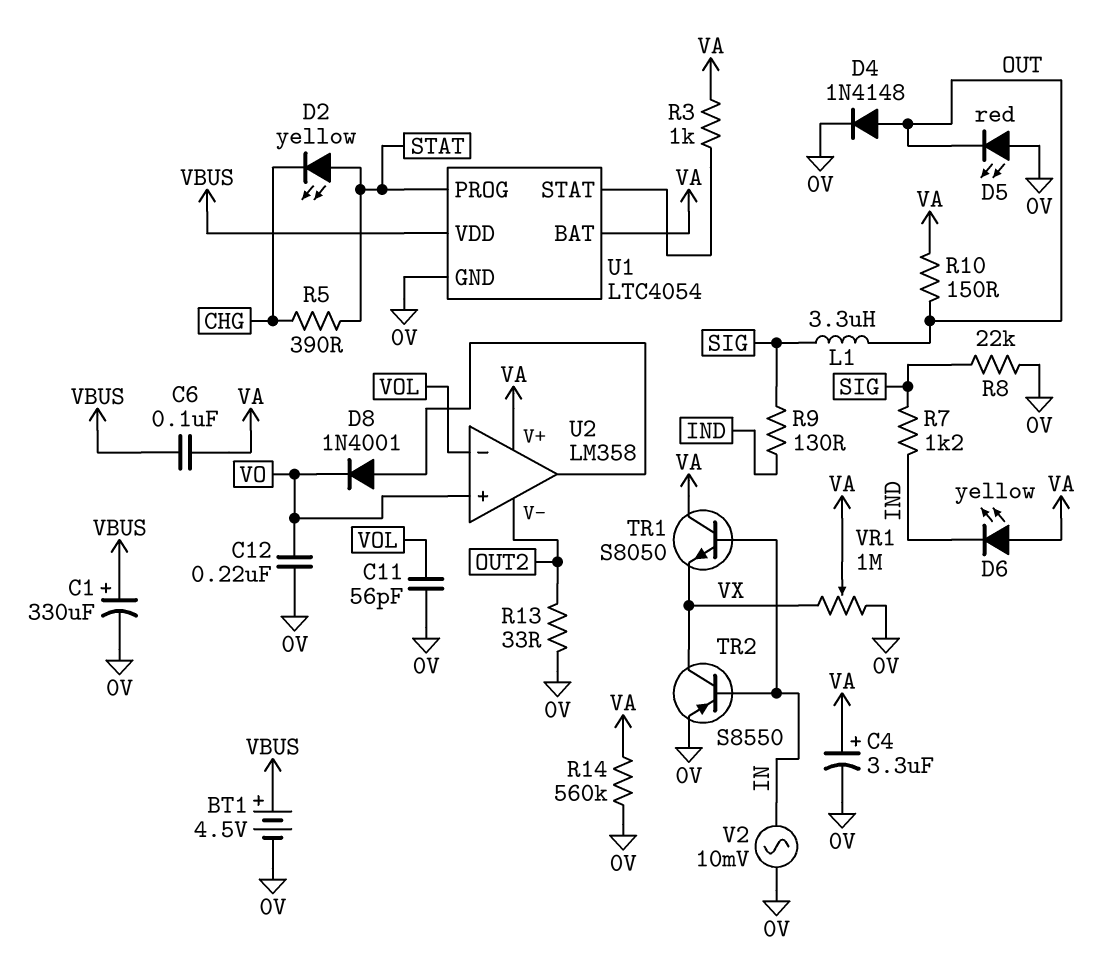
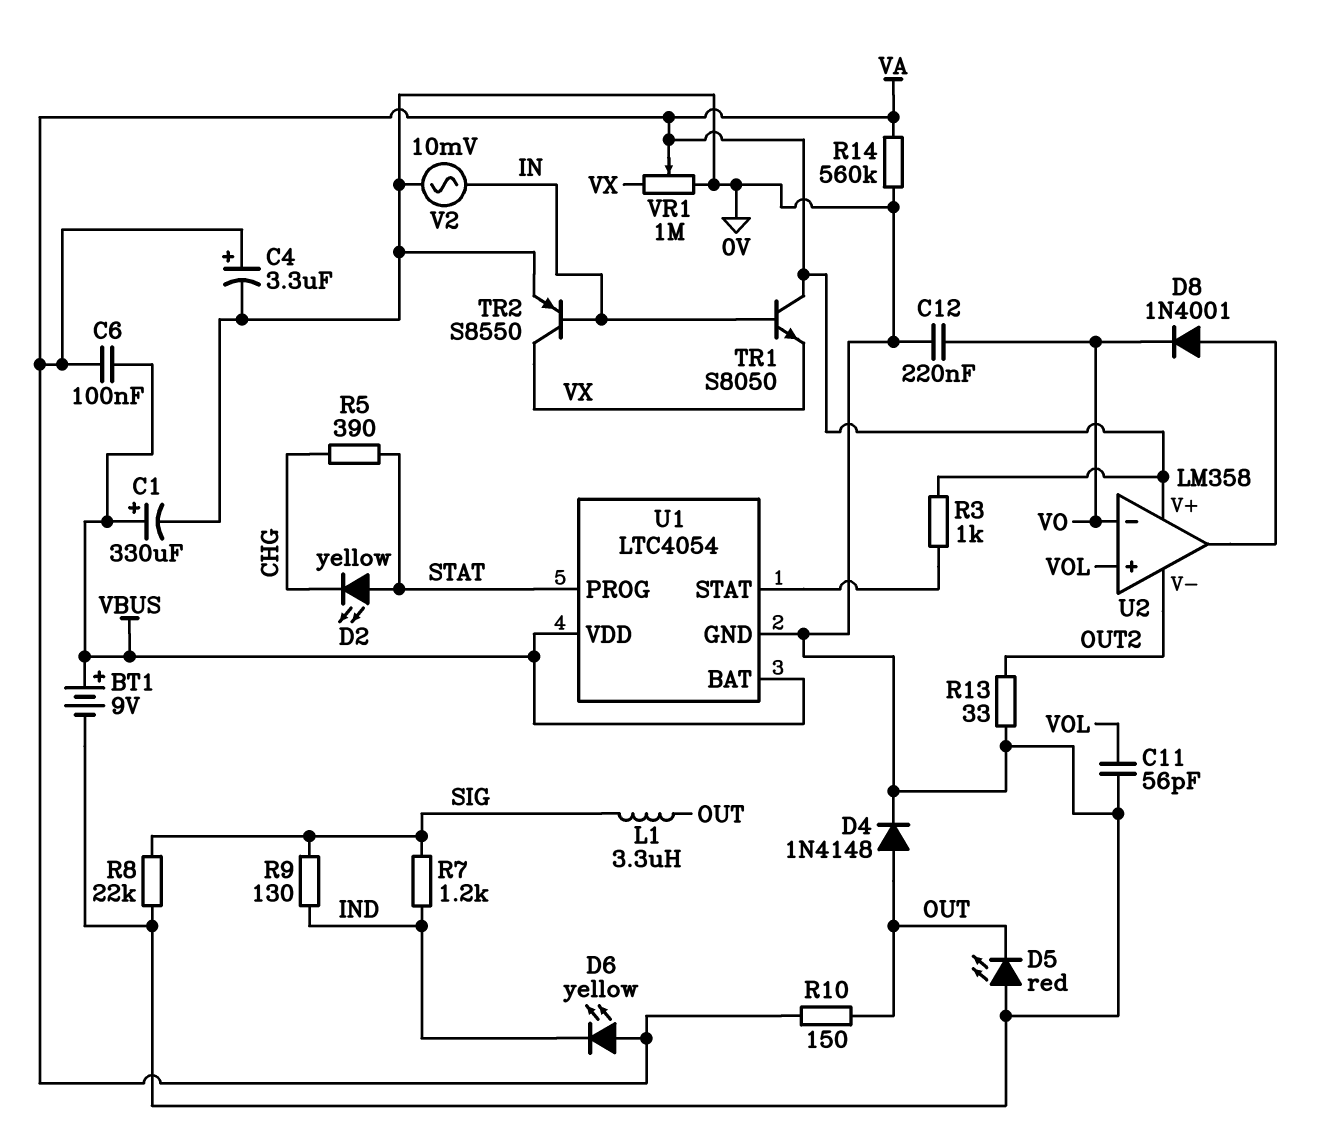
BT1: 4.5V (plus VBUS, minus 0V) -> 9V (plus VBUS, minus 0V)
U1 pin BAT: VA -> VBUS
U2 pin in+: VO -> VOL
U2 pin in-: VOL -> VO

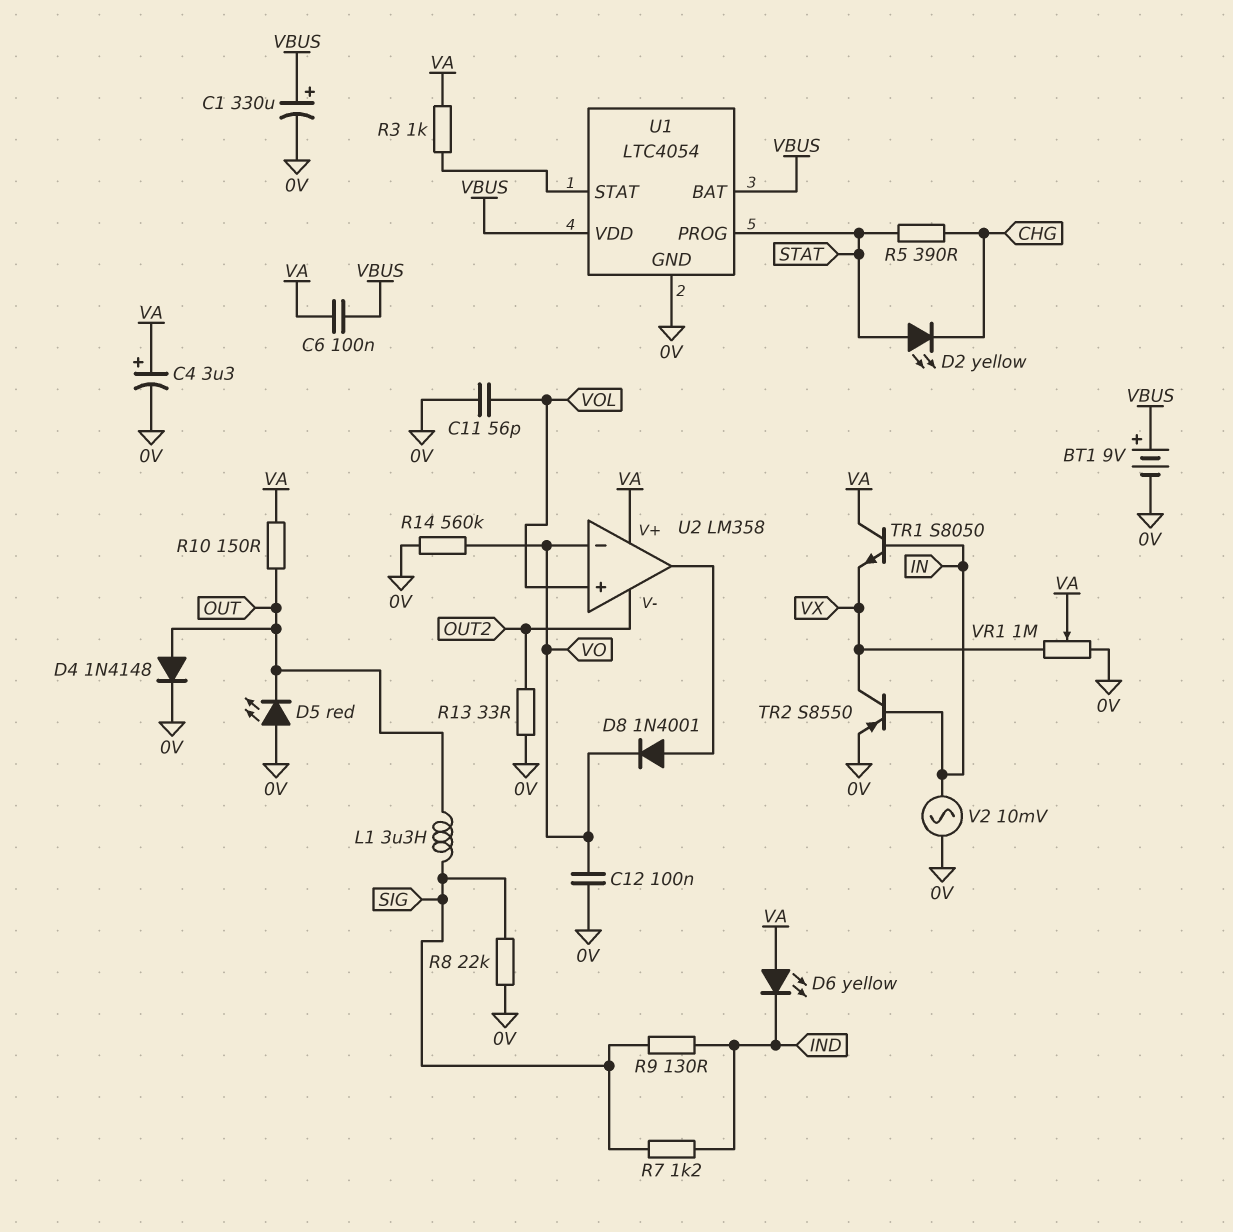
C12: 220nF (0V, VO) -> 100nF (0V, VO)
R14: 560k (0V, VA) -> 560k (0V, VO)

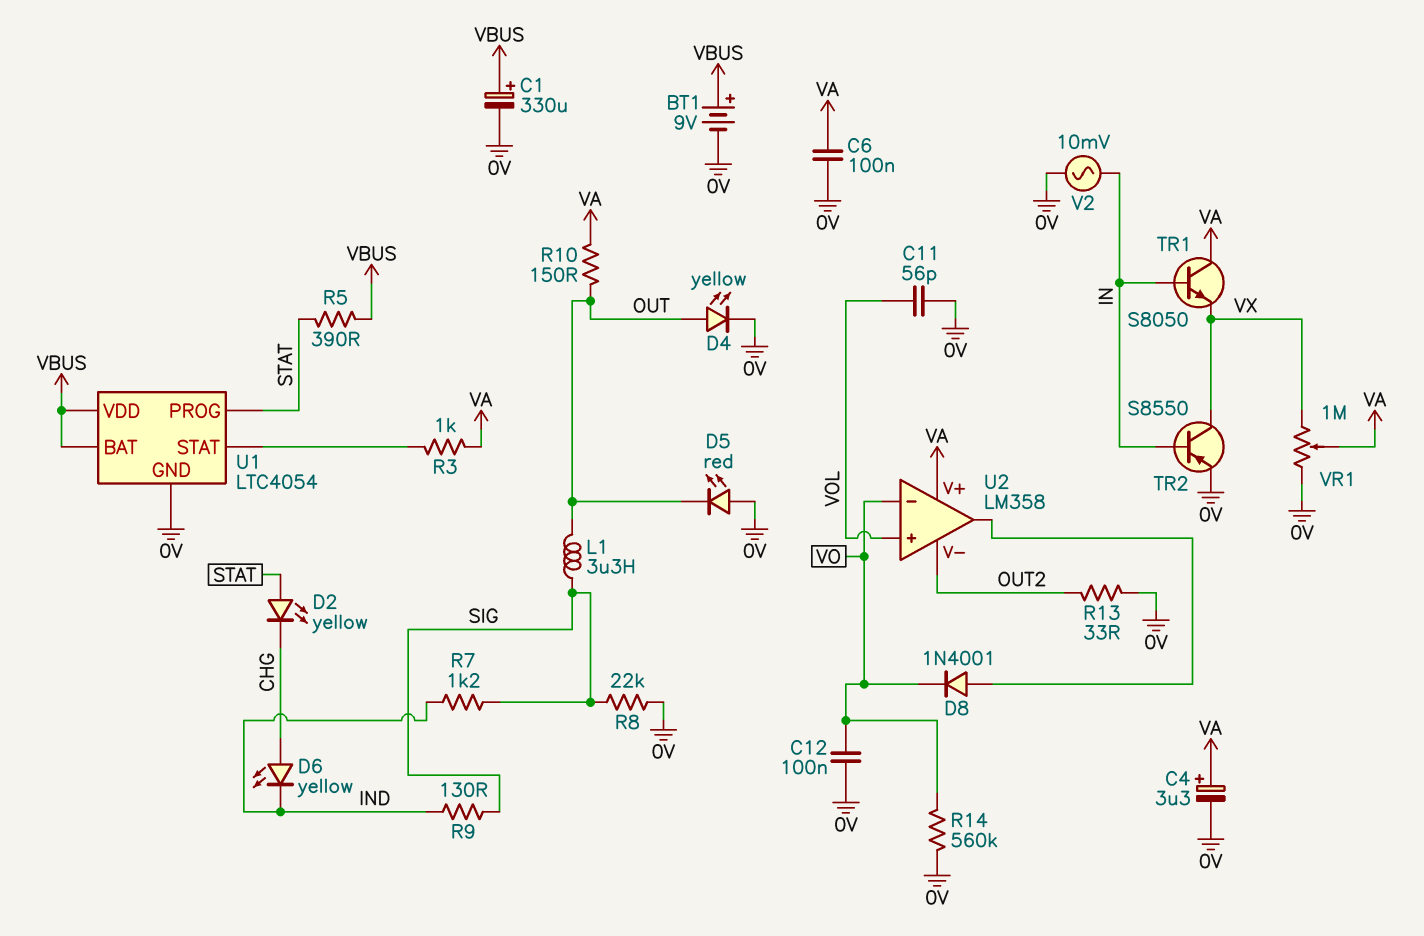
C6: 100nF (VA, VBUS) -> 100nF (0V, VA)
D4: diode 1N4148 (A OUT, K 0V) -> LED yellow (A OUT, K 0V)
D6: LED yellow (A VA, K IND) -> LED yellow (A CHG, K IND)
R5: 390 (CHG, STAT) -> 390 (STAT, VBUS)

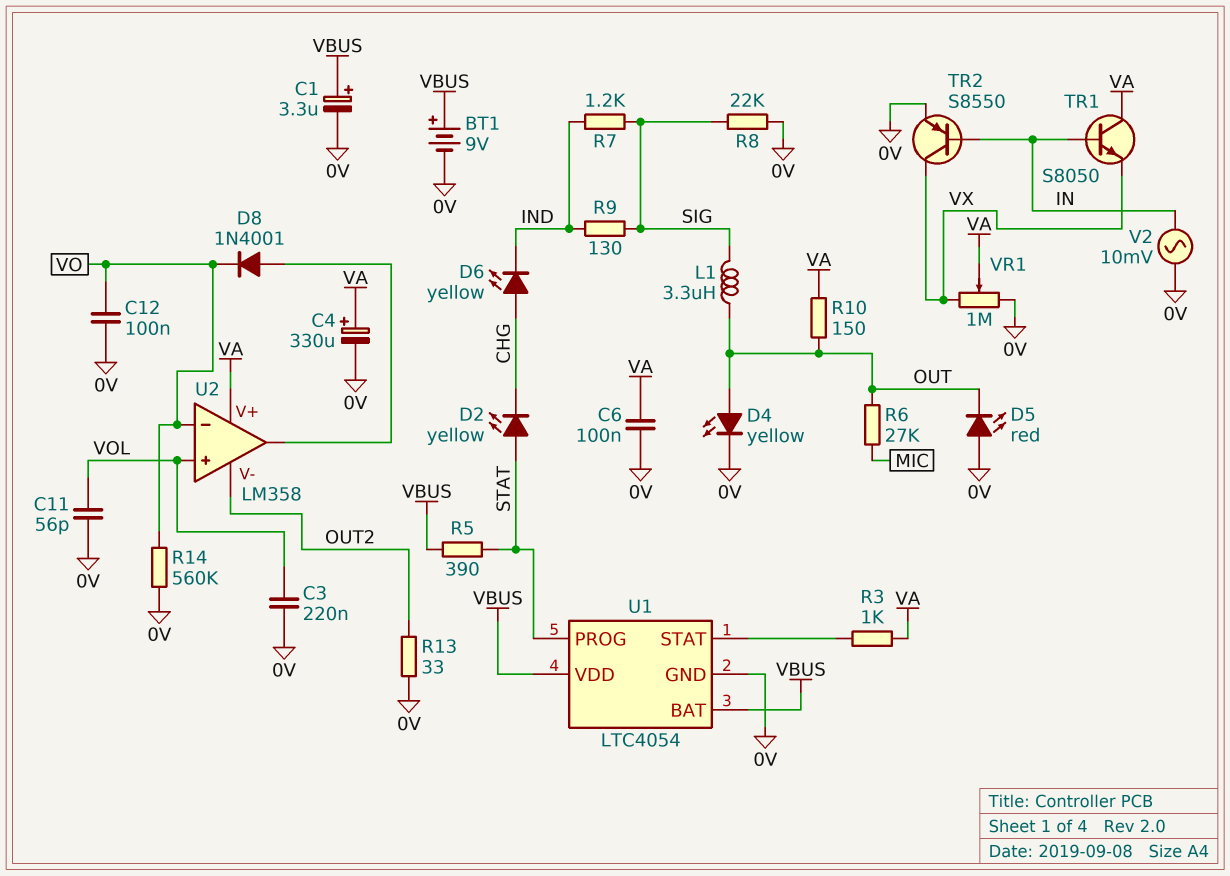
C1: 330uF (plus VBUS, minus 0V) -> 3.3uF (plus VBUS, minus 0V)
C3: none -> 220nF (0V, VOL)
C4: 3.3uF (plus VA, minus 0V) -> 330uF (plus VA, minus 0V)
R6: none -> 27k (MIC, OUT)

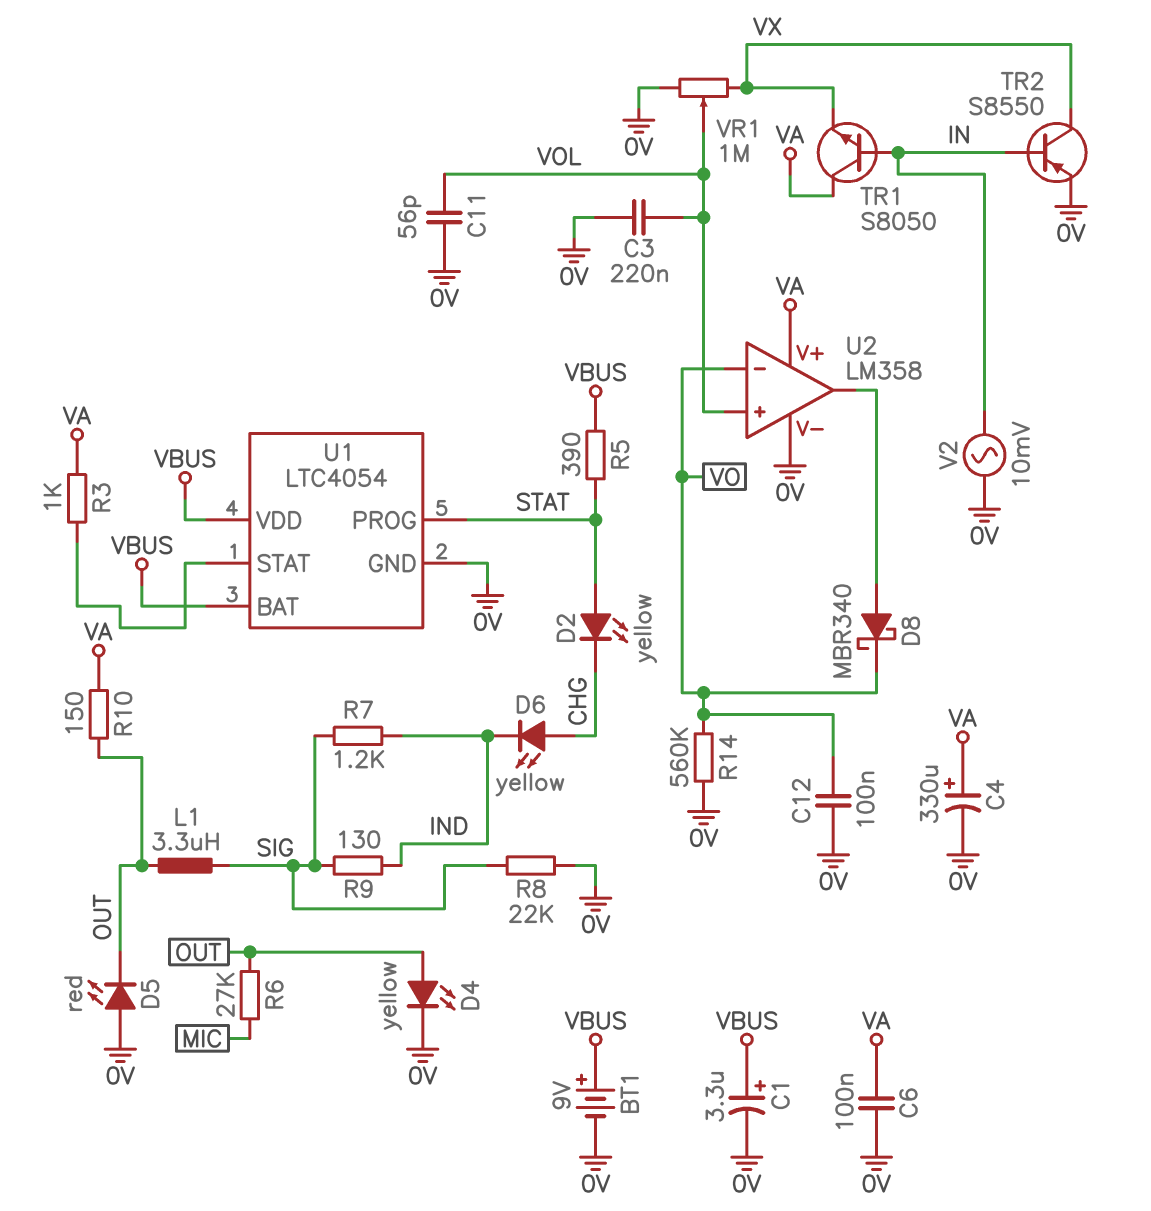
D8: diode 1N4001 (A U2/out, K VO) -> schottky MBR340 (A U2/out, K VO)
R13: 33 (0V, OUT2) -> none
U2 pin V-: OUT2 -> 0V
VR1: 1M (0V, VX, wiper VA) -> 1M (0V, VX, wiper VOL)

